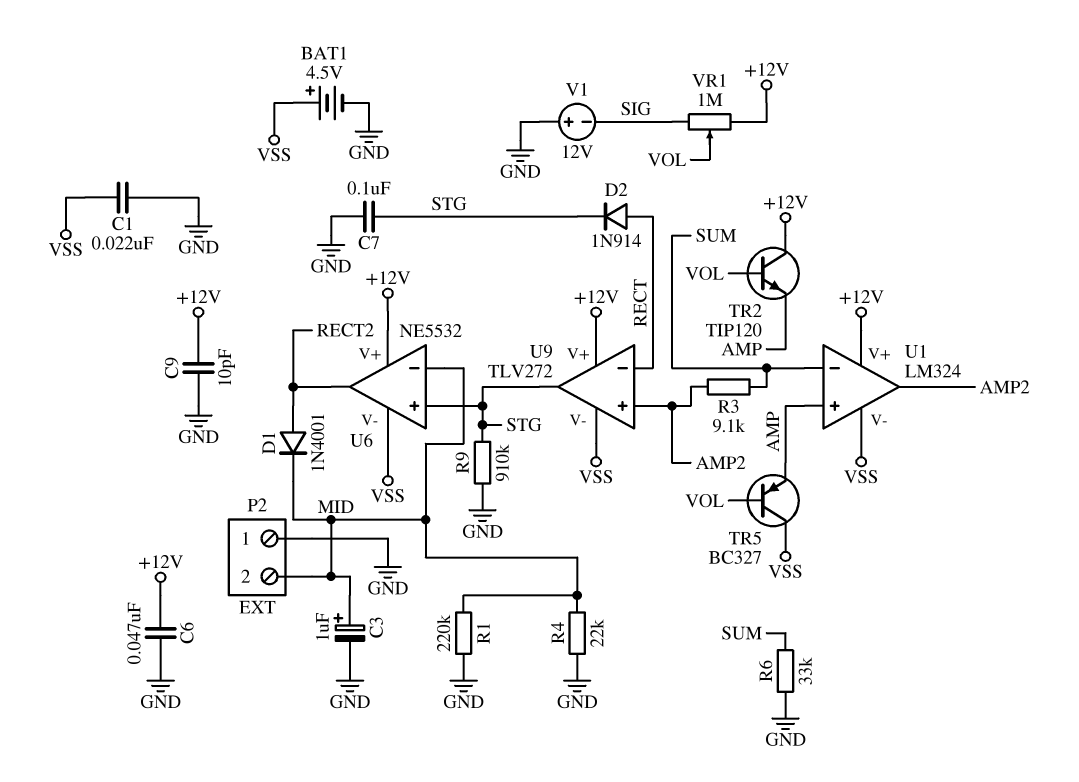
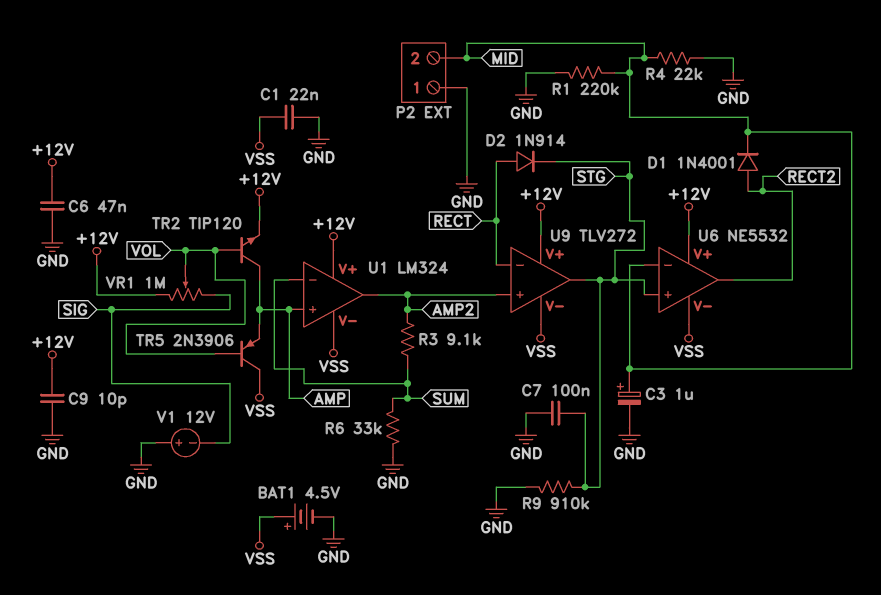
TR2: NPN TIP120 (B VOL, C +12V, E AMP) -> NPN TIP120 (B VOL, C AMP, E +12V)
TR5: PNP BC327 (B VOL, C VSS, E AMP) -> PNP 2N3906 (B VOL, C VSS, E AMP)

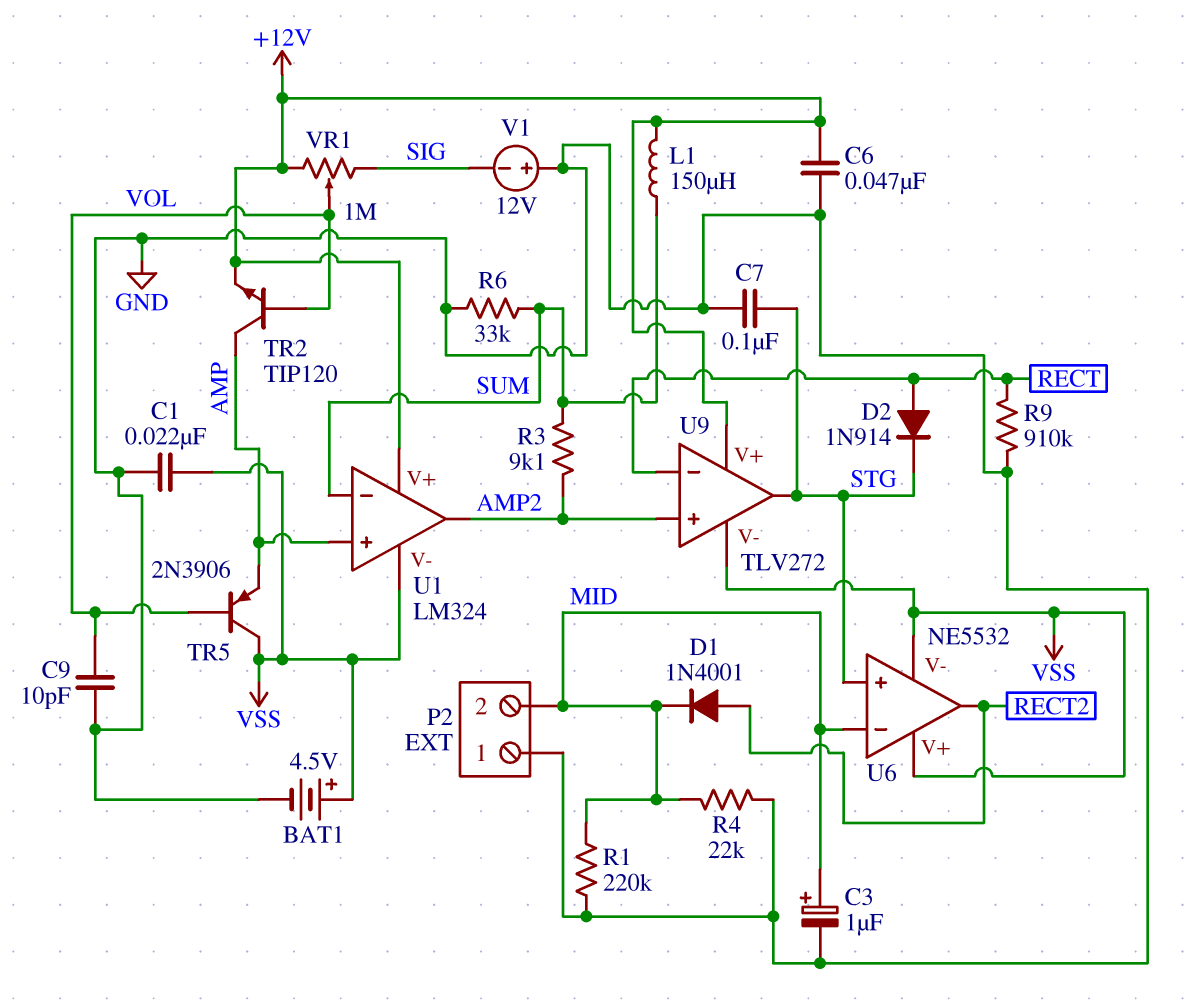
C9: 10pF (+12V, GND) -> 10pF (GND, VOL)
L1: none -> 150uH (+12V, SUM)
R9: 910k (GND, STG) -> 910k (GND, RECT)
U6 pin V+: +12V -> VSS

